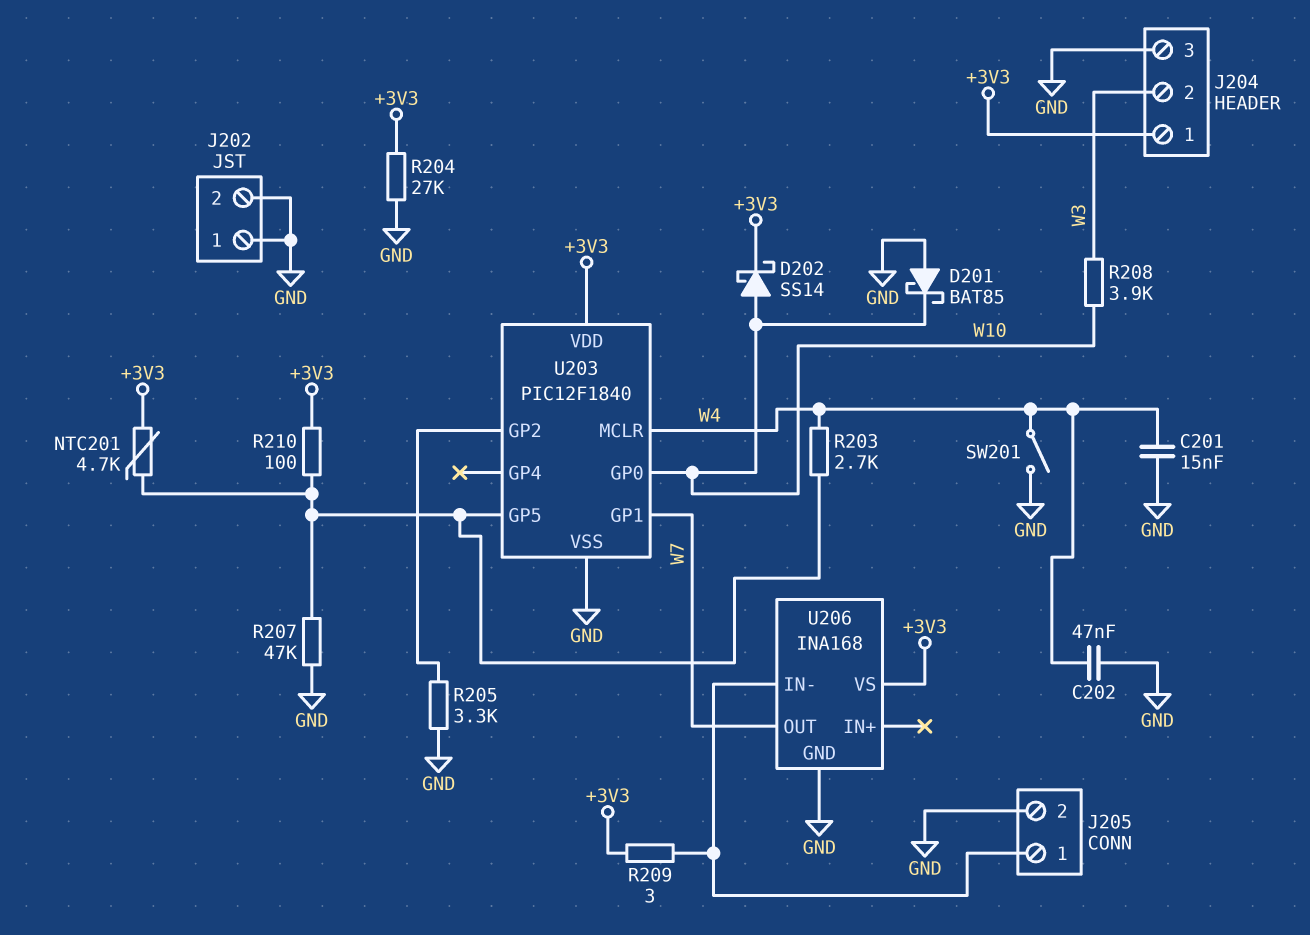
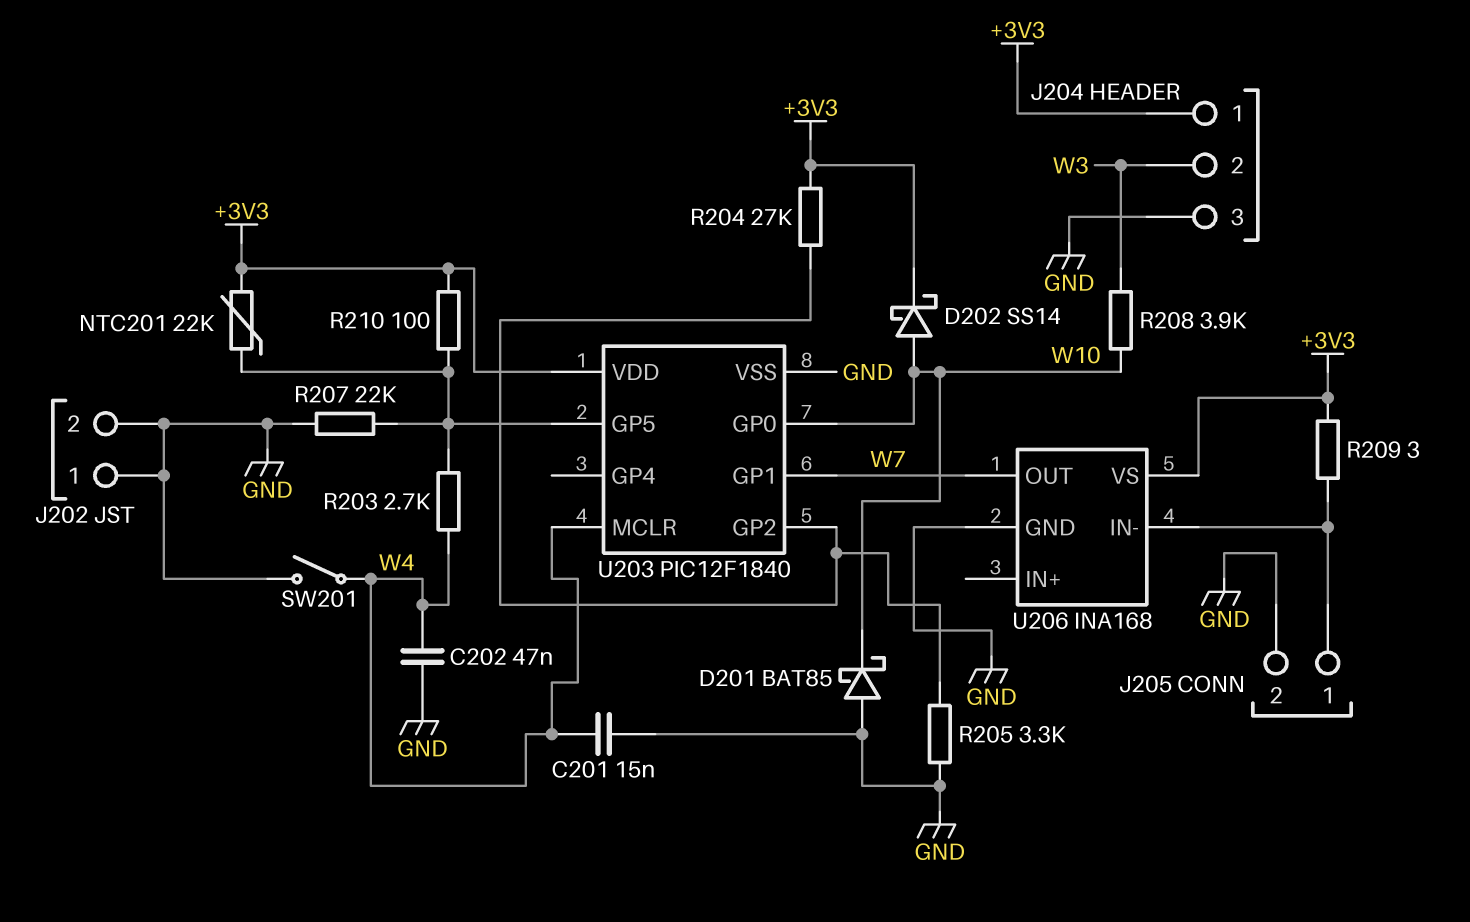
NTC201: 4.7k (+3V3, U203/GP5) -> 22k (+3V3, U203/GP5)
R204: 27k (+3V3, GND) -> 27k (+3V3, U203/GP2)
R207: 47k (GND, U203/GP5) -> 22k (GND, U203/GP5)

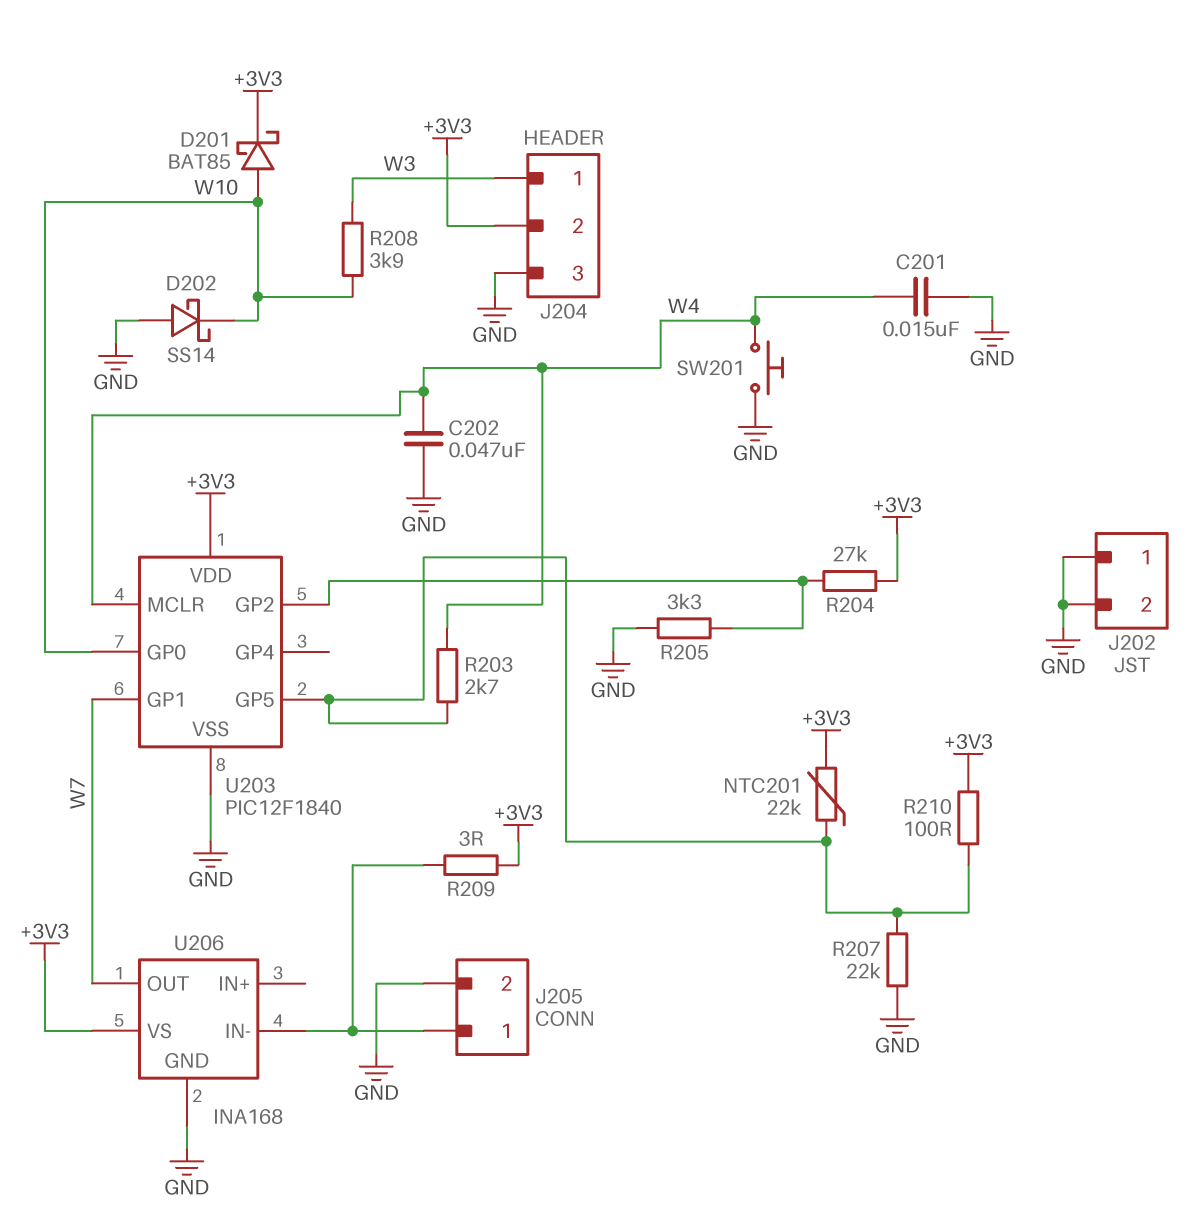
D201: schottky BAT85 (A GND, K W10) -> schottky BAT85 (A W10, K +3V3)
D202: schottky SS14 (A W10, K +3V3) -> schottky SS14 (A GND, K W10)
J204 pin 1: +3V3 -> W3
J204 pin 2: W3 -> +3V3
SW201: switch (GND, W4) -> button (GND, W4)

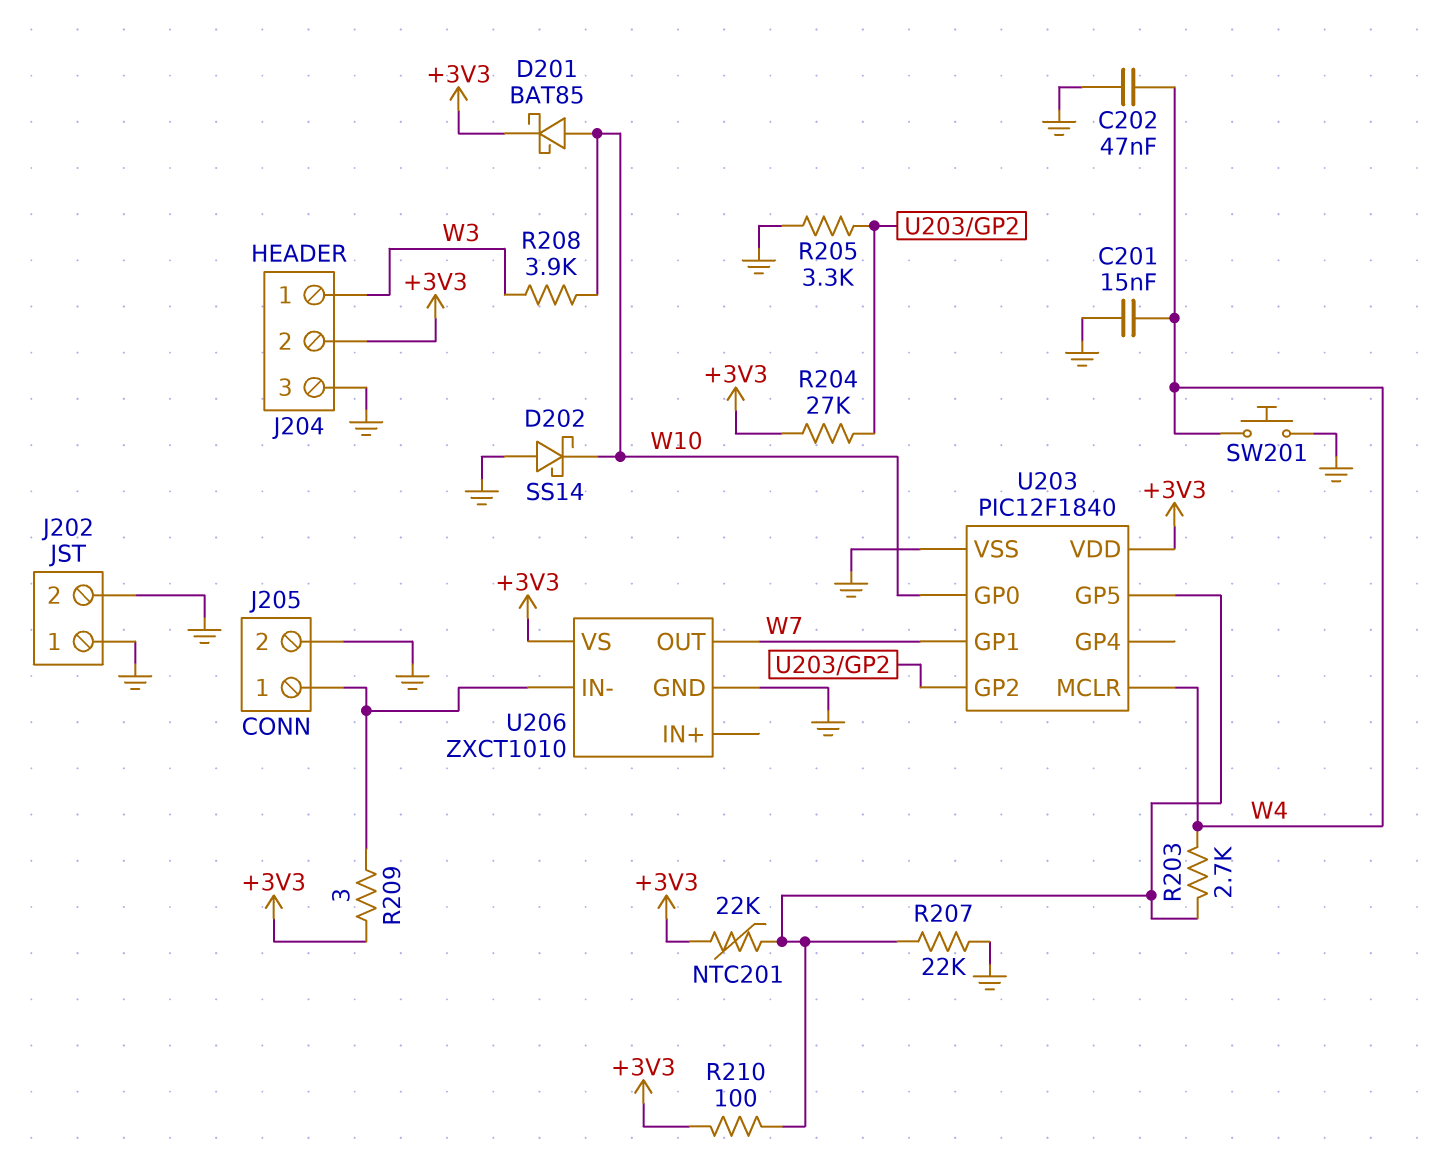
U206: INA168 -> ZXCT1010

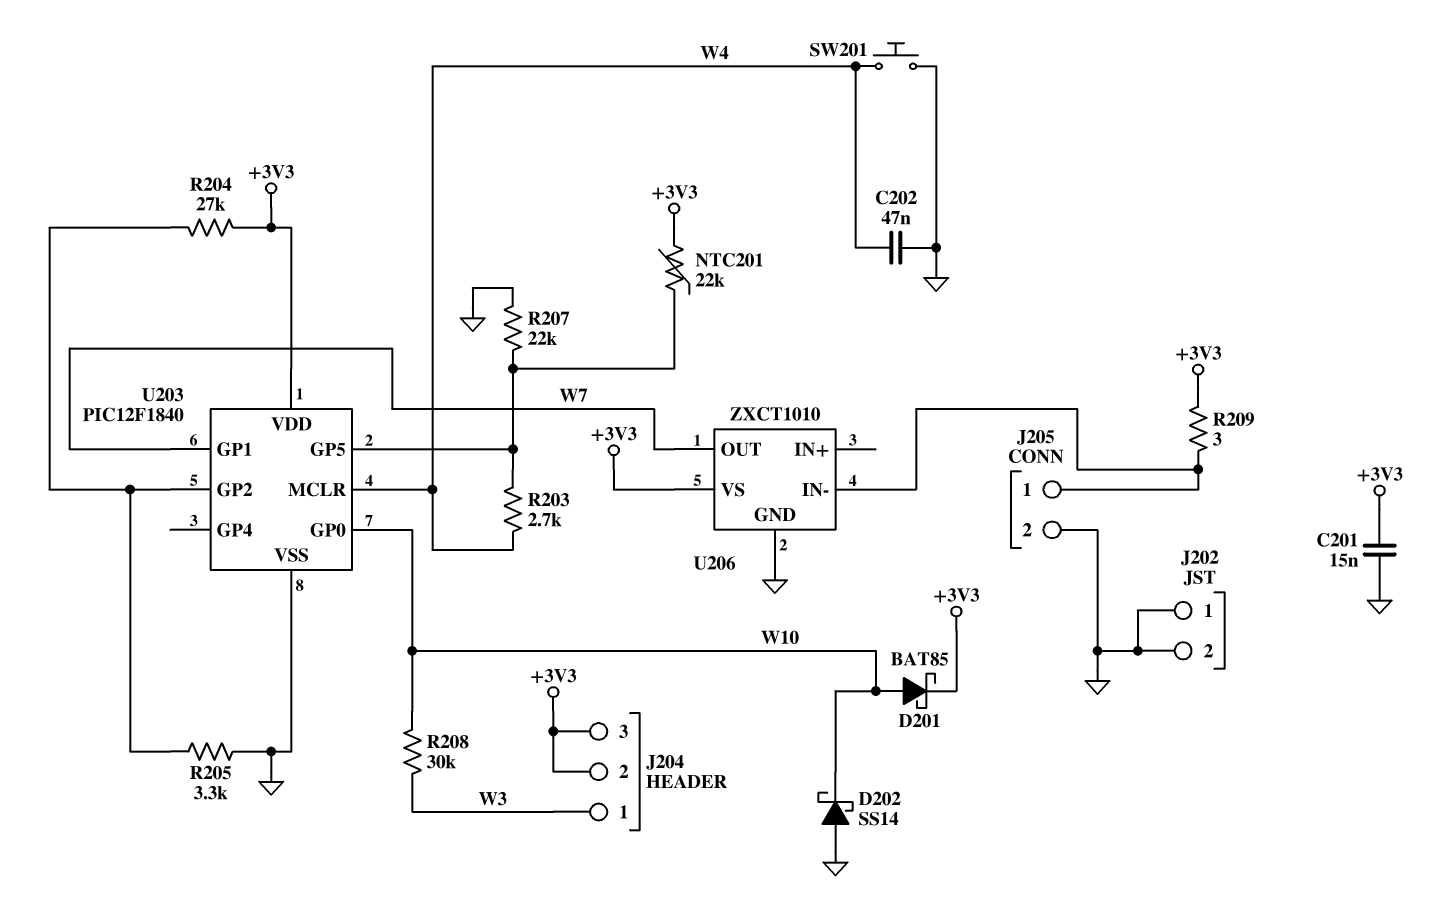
C201: 15nF (GND, W4) -> 15nF (+3V3, GND)
J204 pin 3: GND -> +3V3
R208: 3.9k (W3, W10) -> 30k (W3, W10)
R210: 100 (+3V3, U203/GP5) -> none

